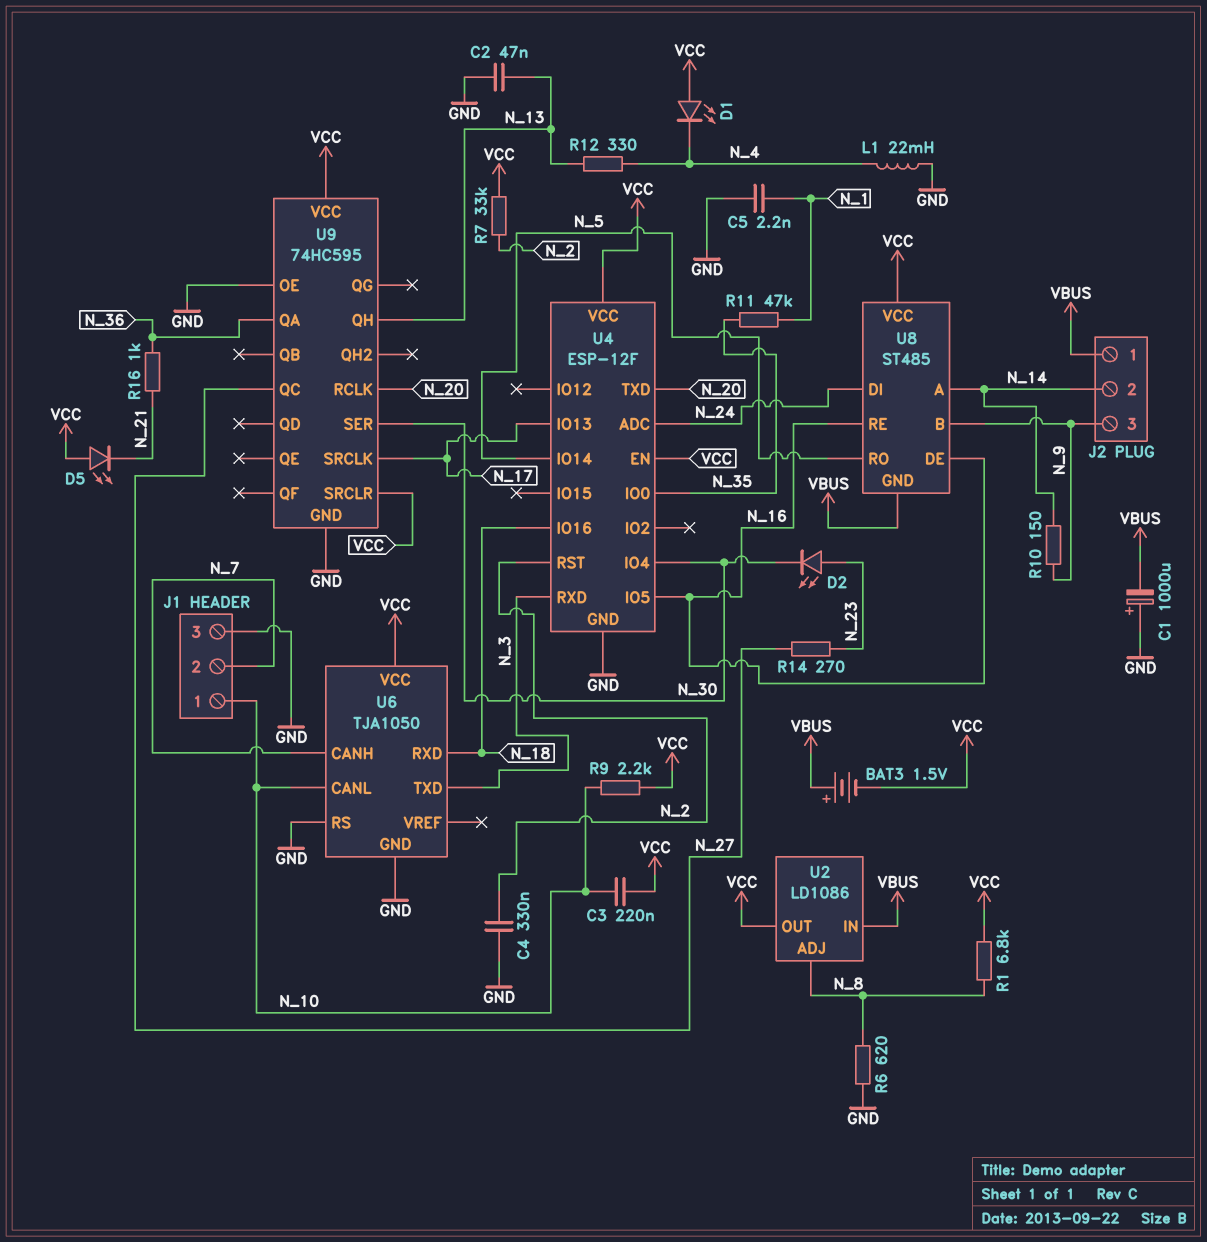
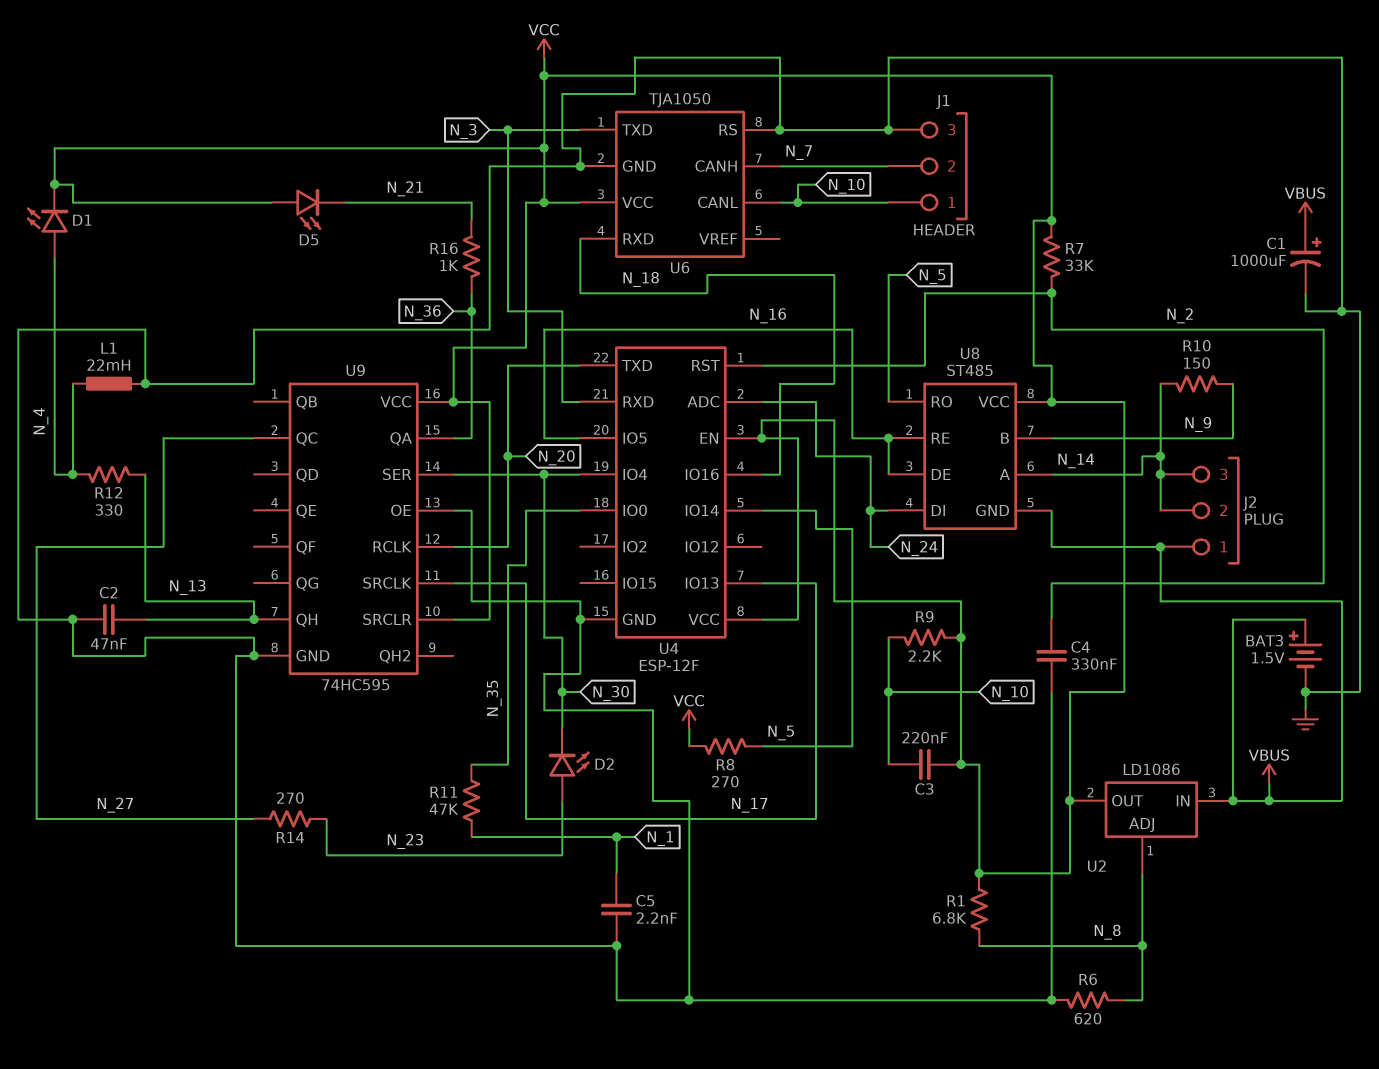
BAT3: 1.5V (plus VBUS, minus VCC) -> 1.5V (plus VBUS, minus GND)
C1: 1000uF (plus GND, minus VBUS) -> 1000uF (plus VBUS, minus GND)
D1: LED (A VCC, K N_4) -> LED (A N_4, K VCC)
J2 pin 3: N_9 -> N_14
R8: none -> 270 (N_5, VCC)

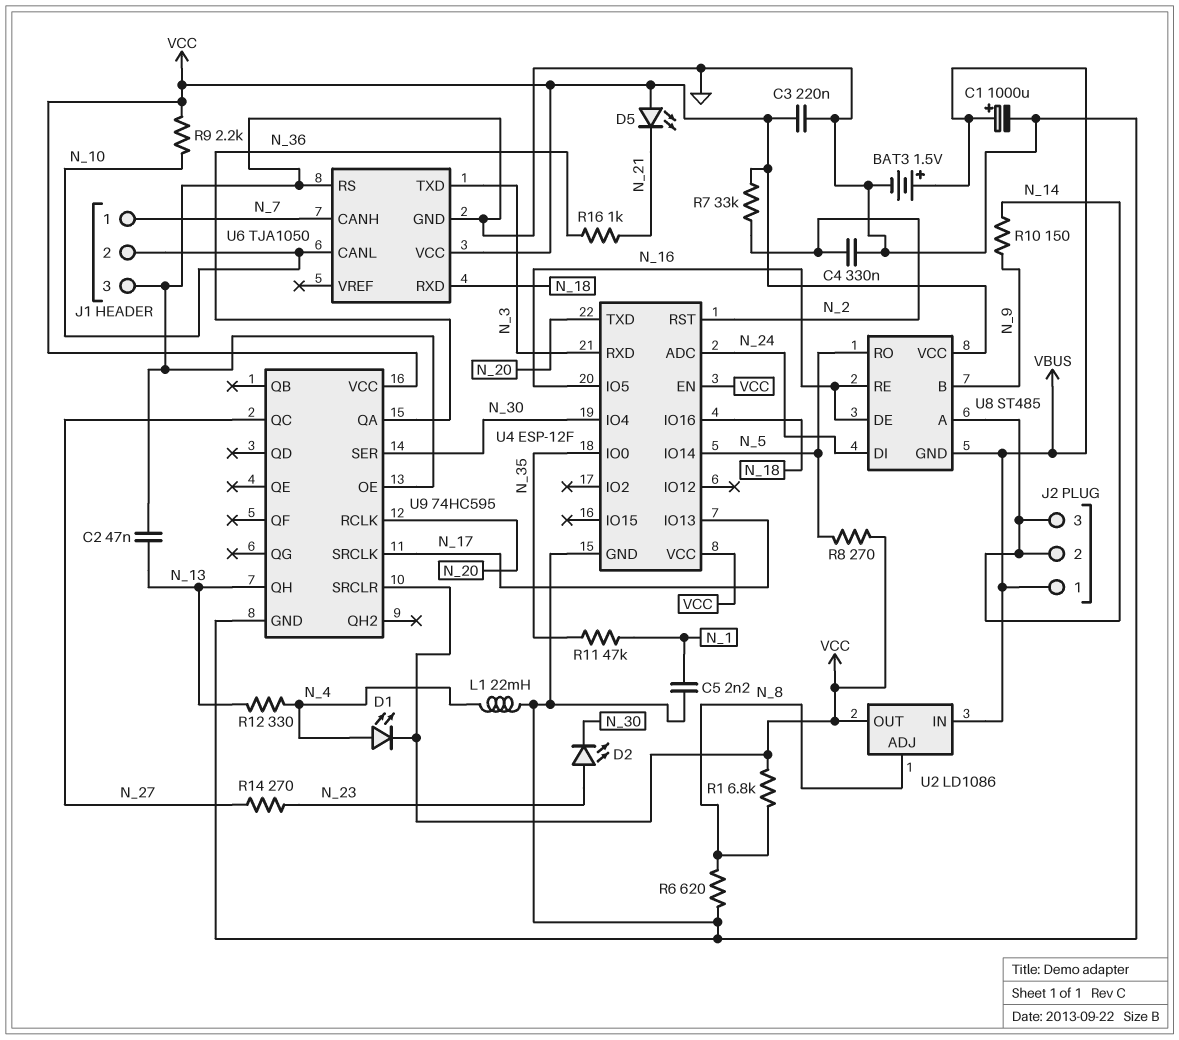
C3: 220nF (N_10, VCC) -> 220nF (GND, VCC)
J1 pin 1: N_10 -> N_7
J1 pin 2: N_7 -> N_10

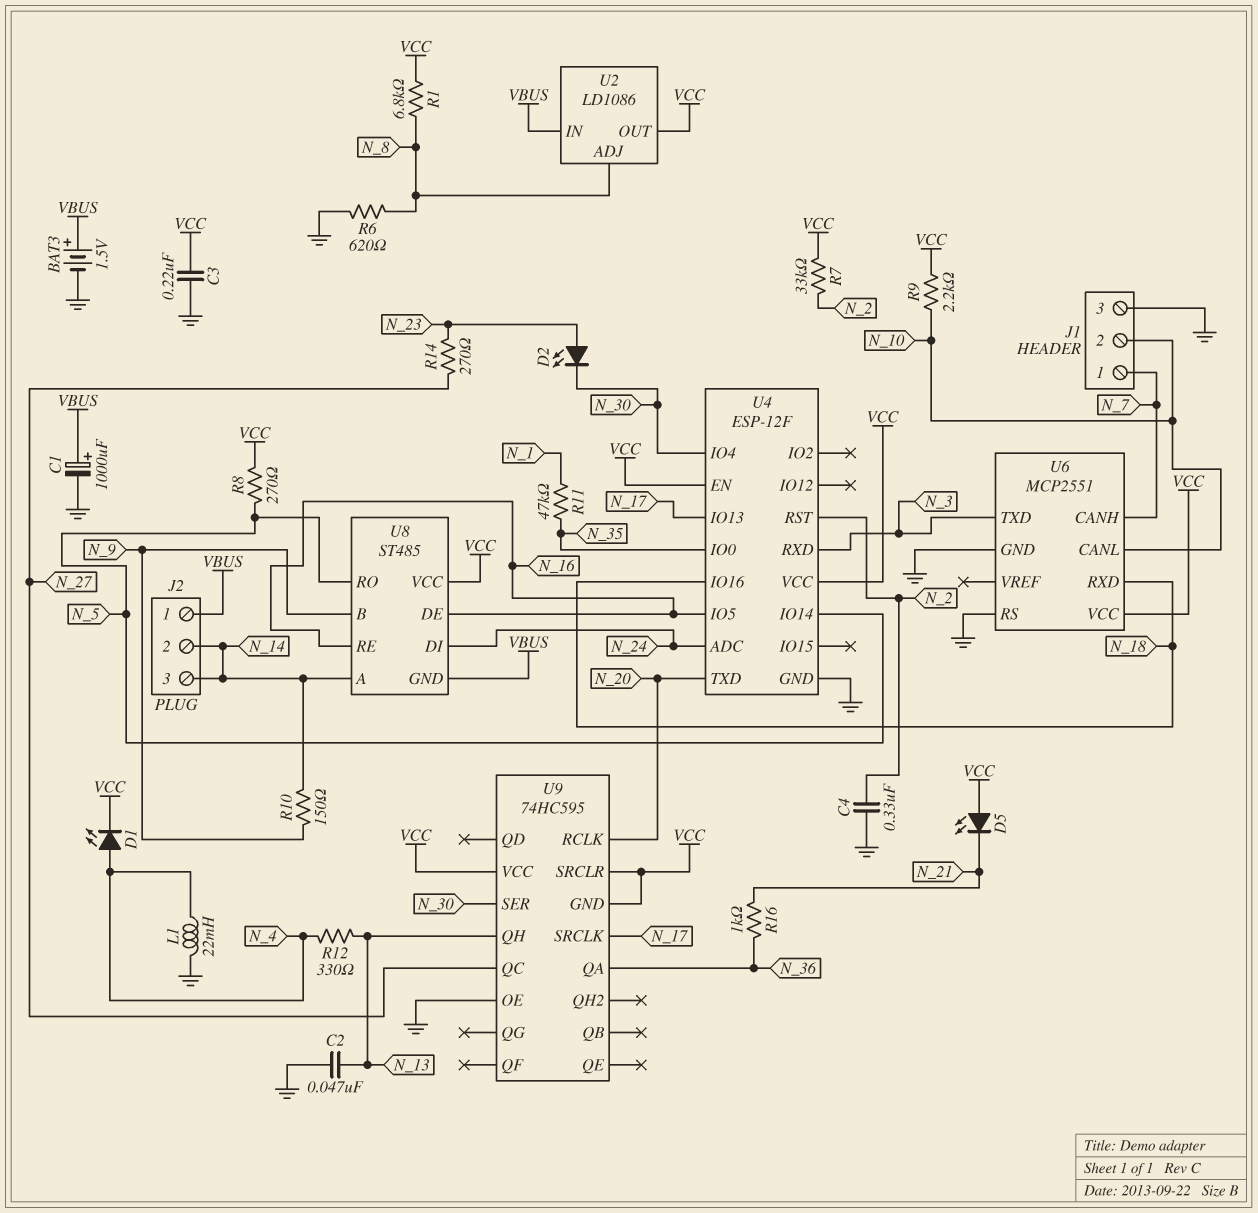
C5: 2.2nF (GND, N_1) -> none
U6: TJA1050 -> MCP2551
U9 pin GND: GND -> VCC

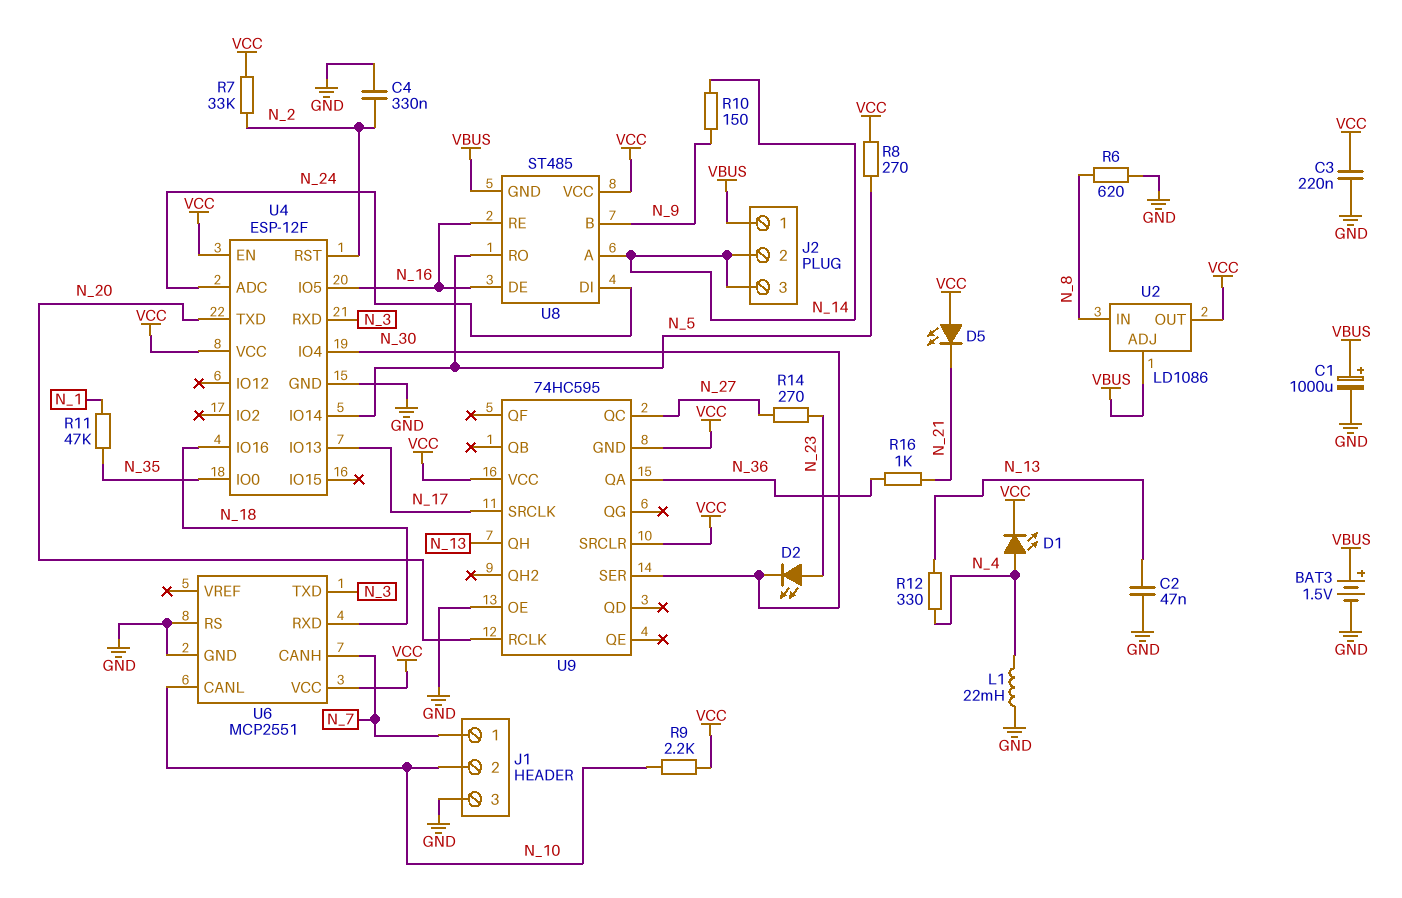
R1: 6.8k (N_8, VCC) -> none
U2 pin ADJ: N_8 -> VBUS
U2 pin IN: VBUS -> N_8

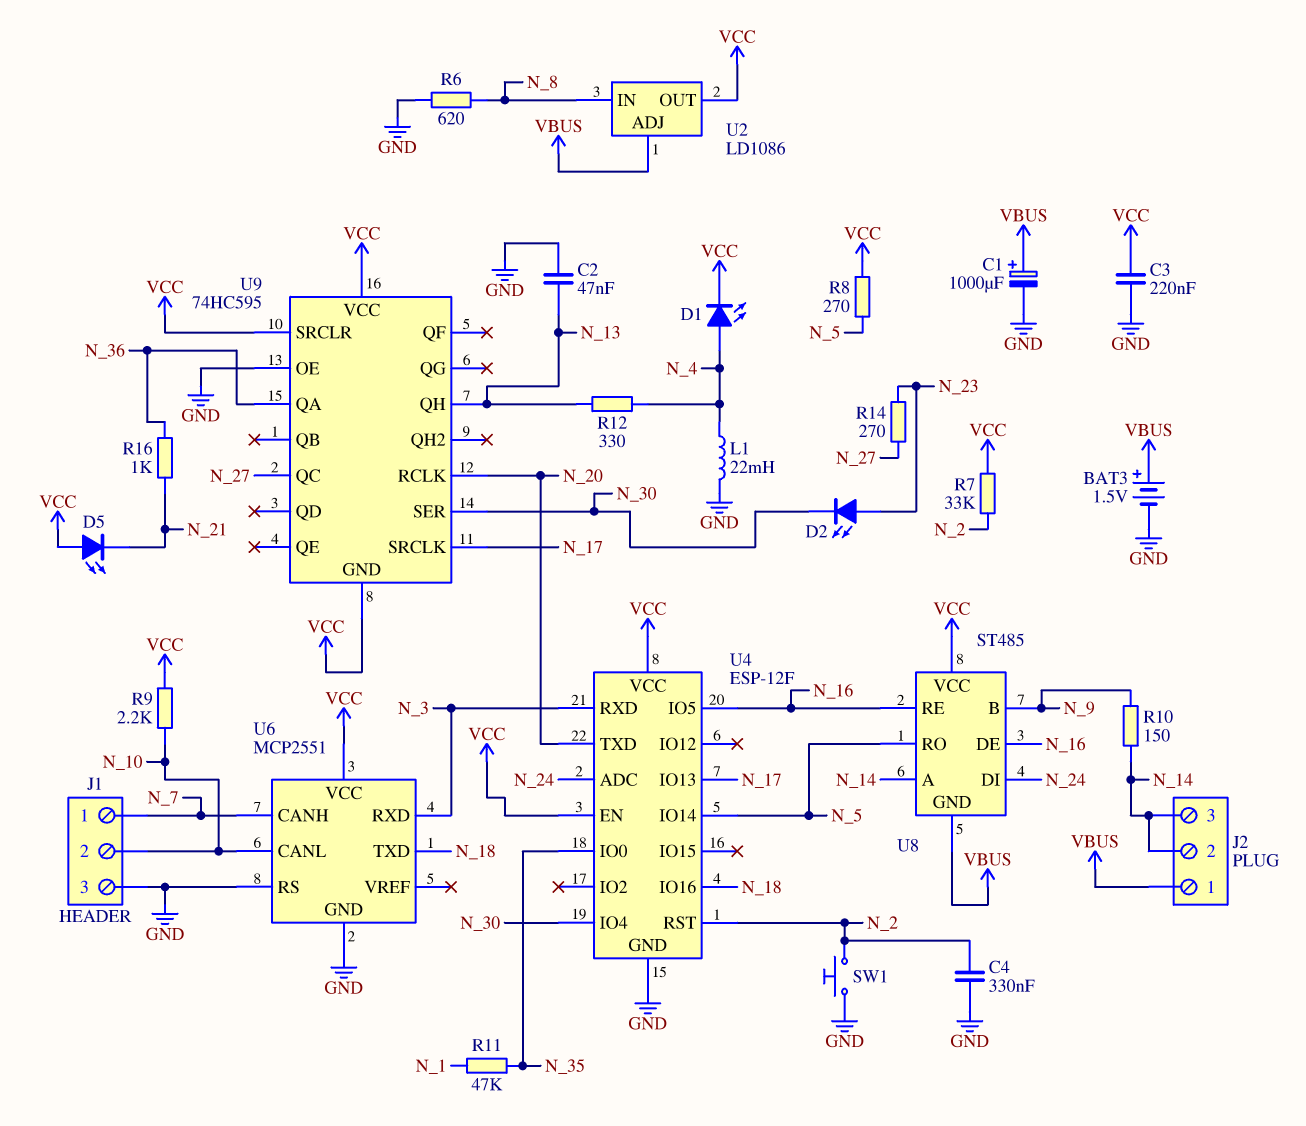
SW1: none -> button (GND, N_2)
U6 pin RXD: N_18 -> N_3
U6 pin TXD: N_3 -> N_18

